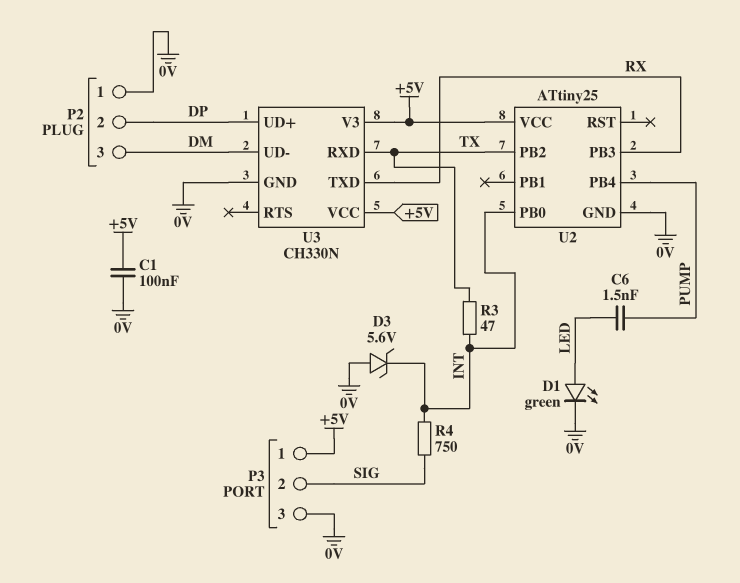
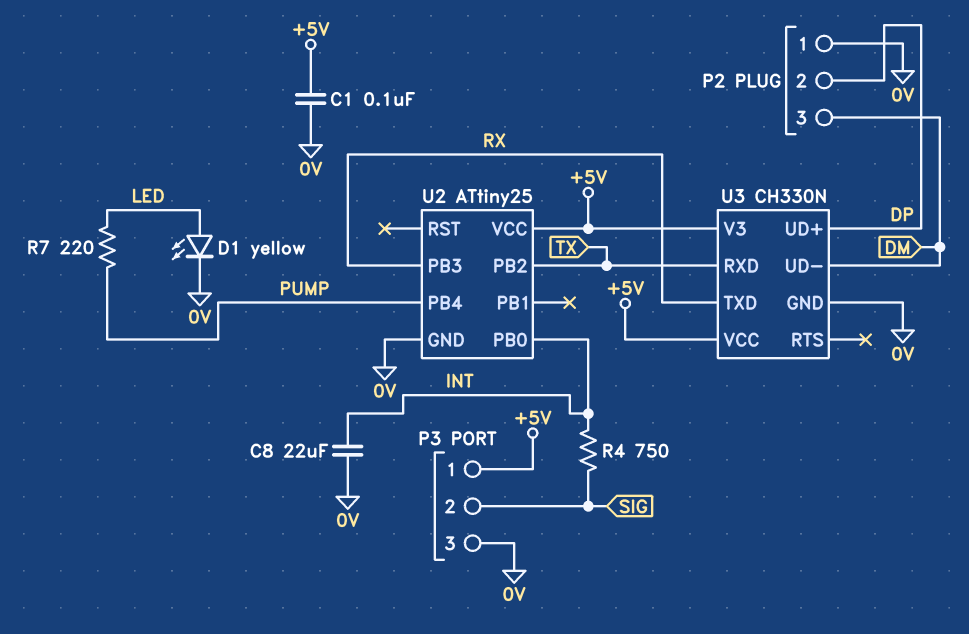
C6: 1.5nF (LED, PUMP) -> none
C8: none -> 22uF (0V, INT)
D1: LED green (A LED, K 0V) -> LED yellow (A LED, K 0V)
D3: zener 5.6V (A 0V, K INT) -> none
R3: 47 (INT, TX) -> none
R7: none -> 220 (LED, PUMP)

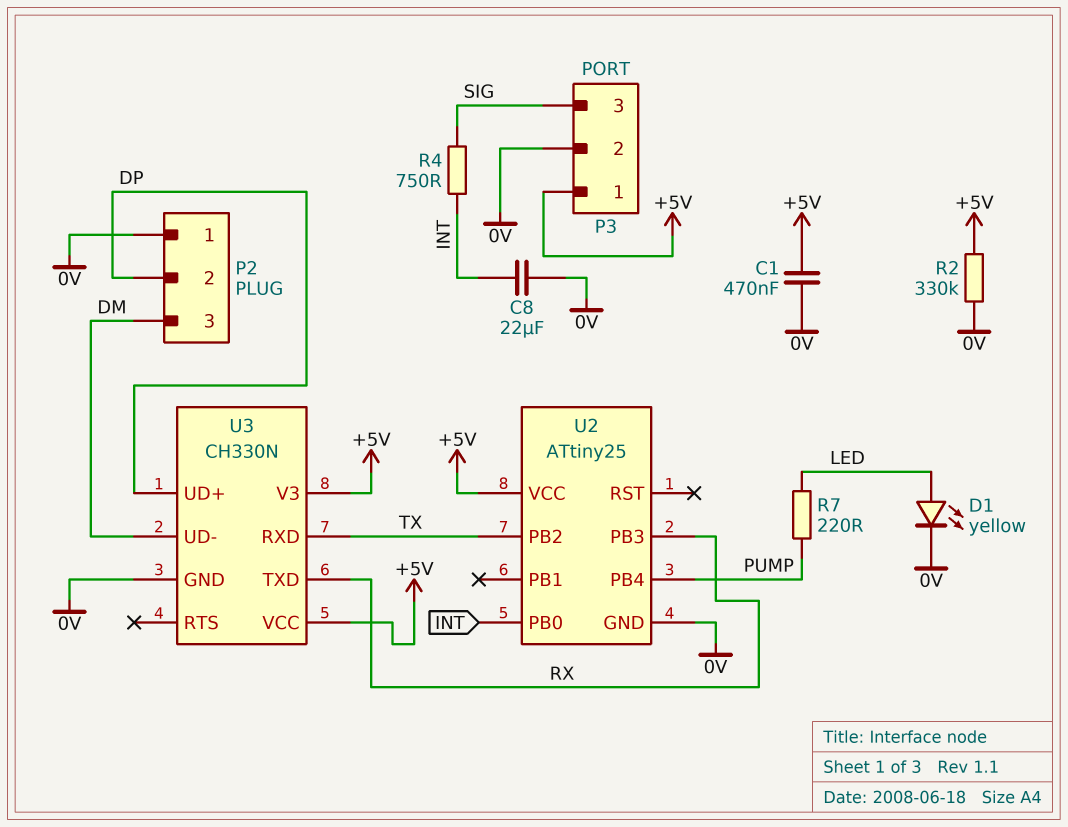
C1: 100nF (+5V, 0V) -> 470nF (+5V, 0V)
P3 pin 2: SIG -> 0V
P3 pin 3: 0V -> SIG
R2: none -> 330k (+5V, 0V)

